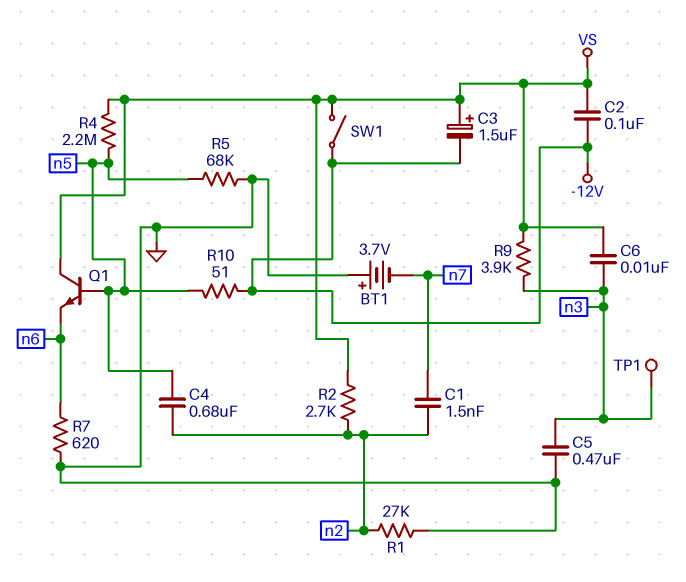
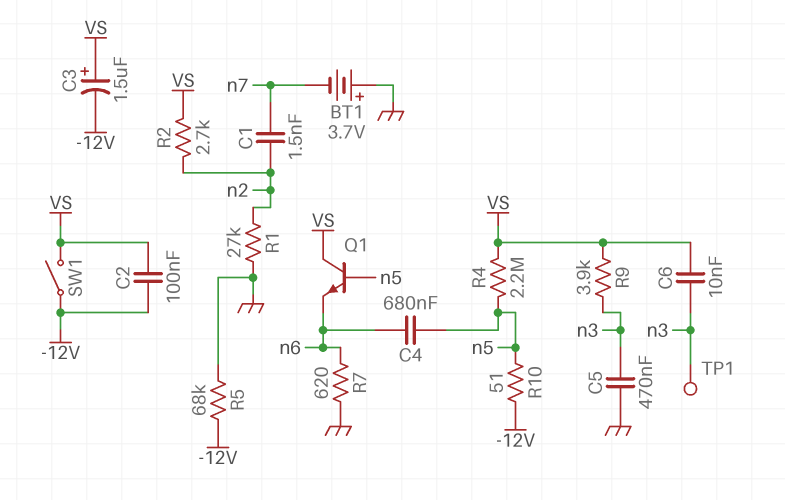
C4: 680nF (n2, n5) -> 680nF (n5, n6)
R5: 68k (GND, n5) -> 68k (-12V, GND)

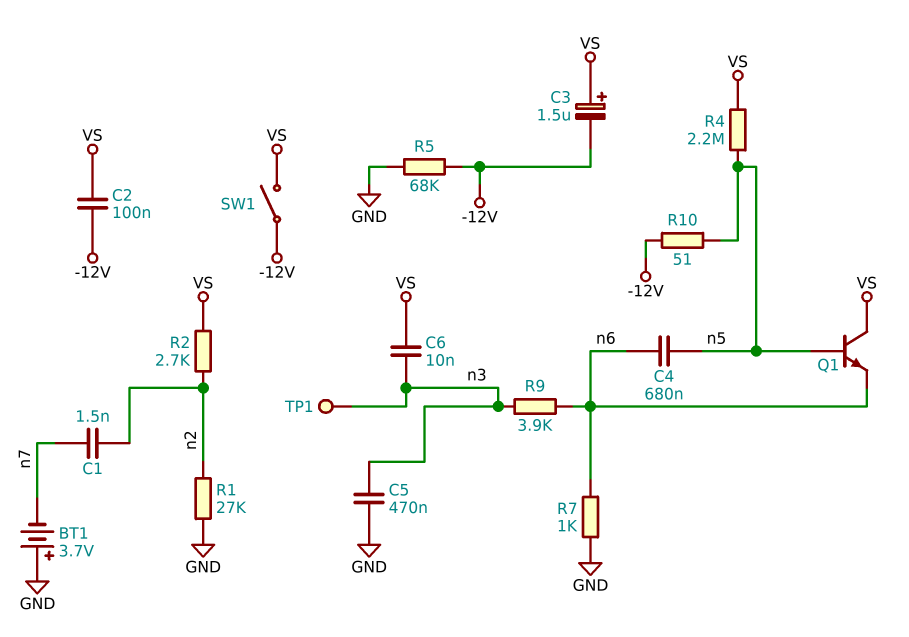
R7: 620 (GND, n6) -> 1k (GND, n6)
R9: 3.9k (VS, n3) -> 3.9k (n3, n6)

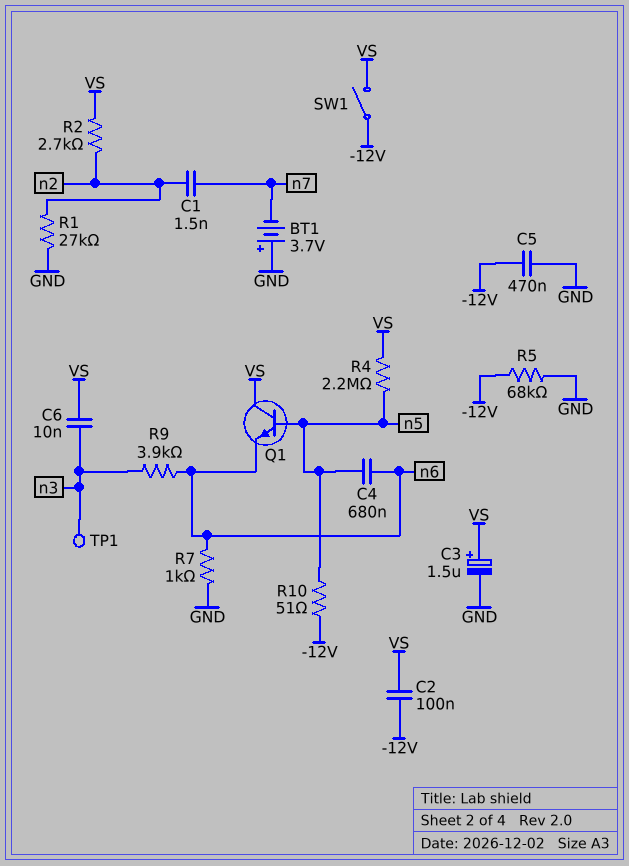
C3: 1.5uF (plus VS, minus -12V) -> 1.5uF (plus VS, minus GND)
C5: 470nF (GND, n3) -> 470nF (-12V, GND)

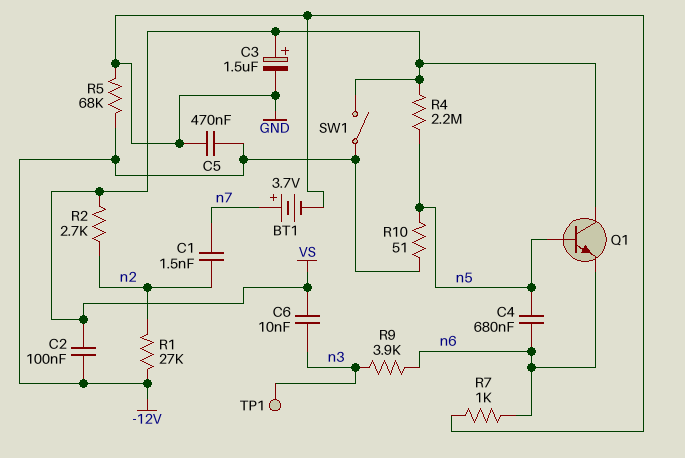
BT1: 3.7V (plus GND, minus n7) -> 3.7V (plus n7, minus GND)
R1: 27k (GND, n2) -> 27k (-12V, n2)

